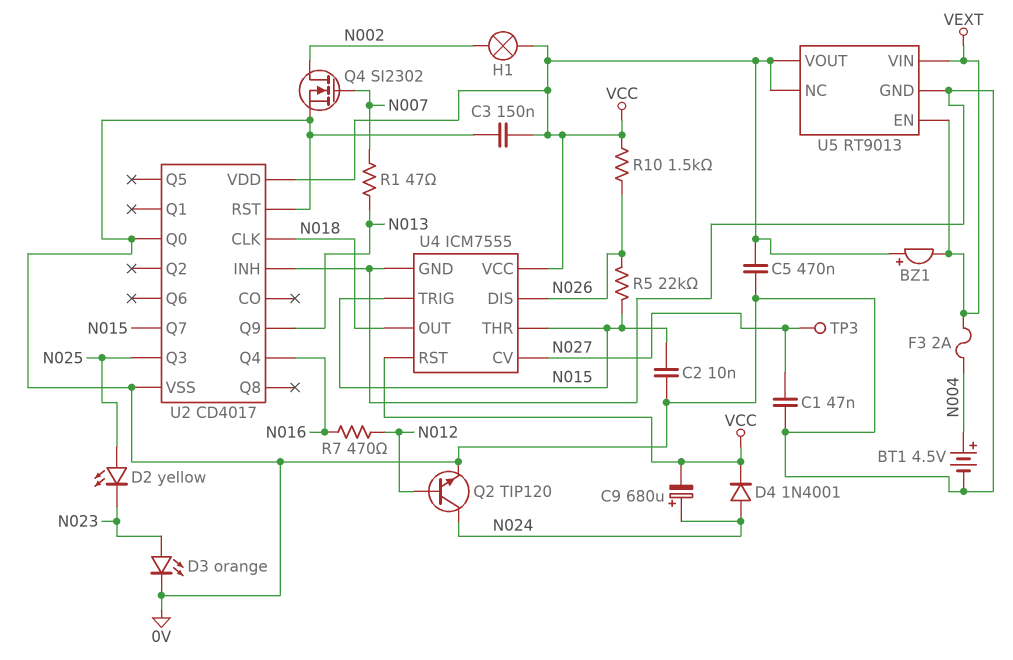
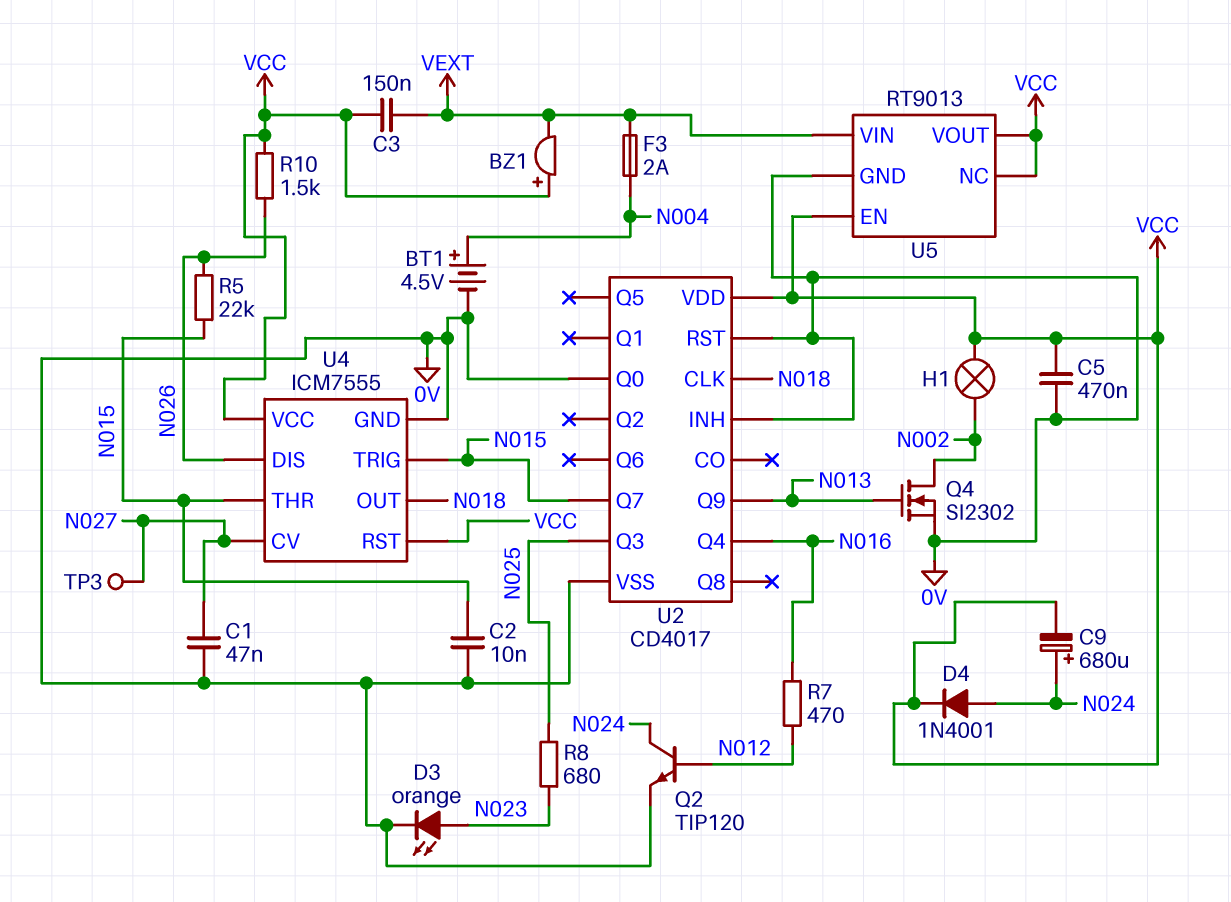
C3: 150nF (0V, VCC) -> 150nF (VCC, VEXT)
D2: LED yellow (A N025, K N023) -> none
Q4: NMOS SI2302 (G N007, D N002, S 0V) -> NMOS SI2302 (G N013, D N002, S 0V)
R1: 47 (N007, N013) -> none
R8: none -> 680 (N023, N025)
U5 pin EN: VEXT -> VCC

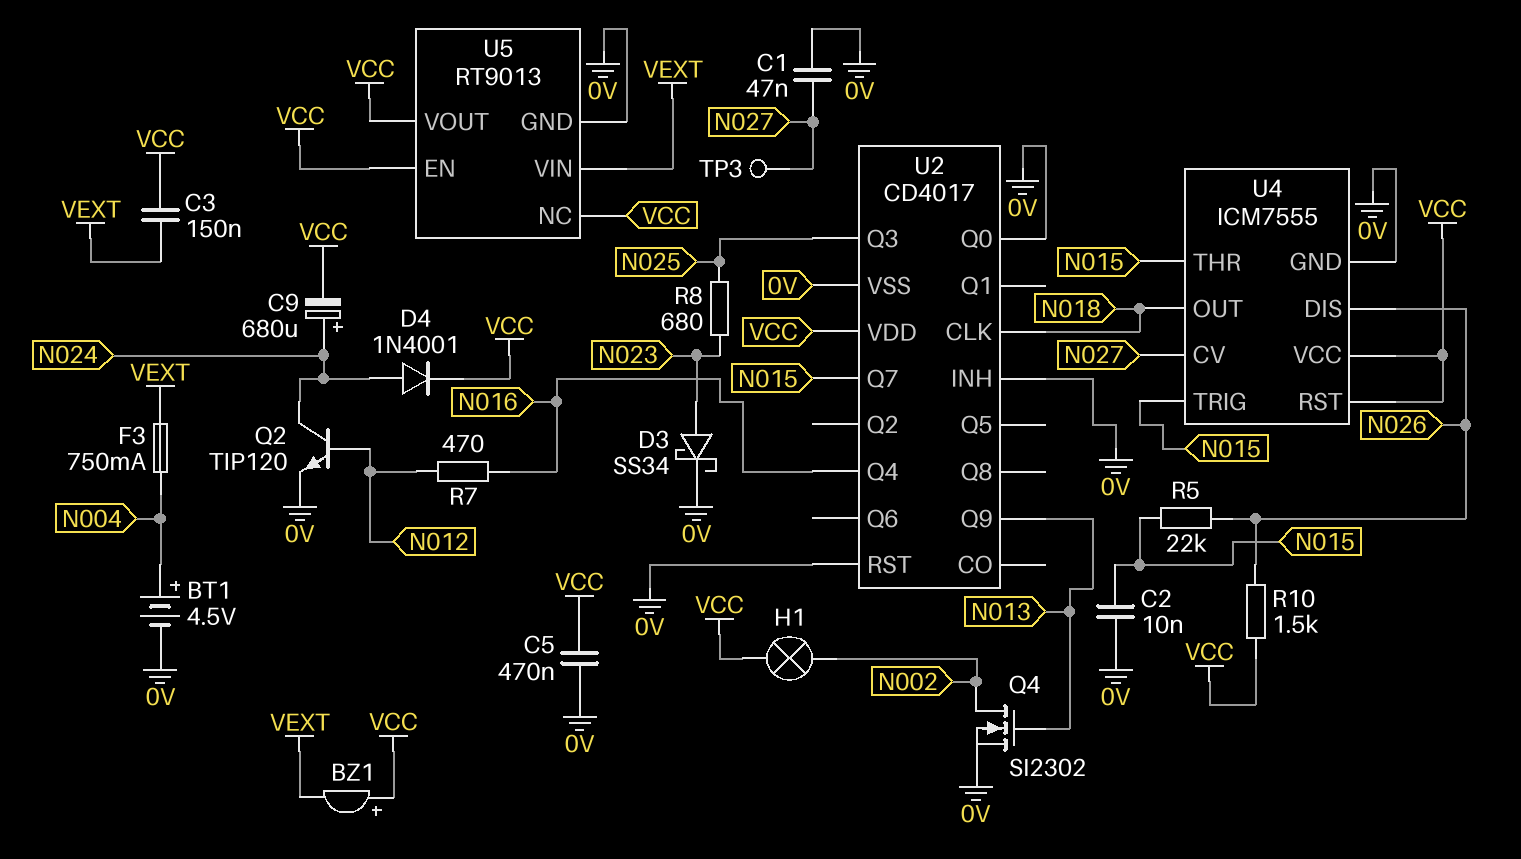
D3: LED orange (A N023, K 0V) -> schottky SS34 (A N023, K 0V)
F3: 2A (N004, VEXT) -> 750mA (N004, VEXT)

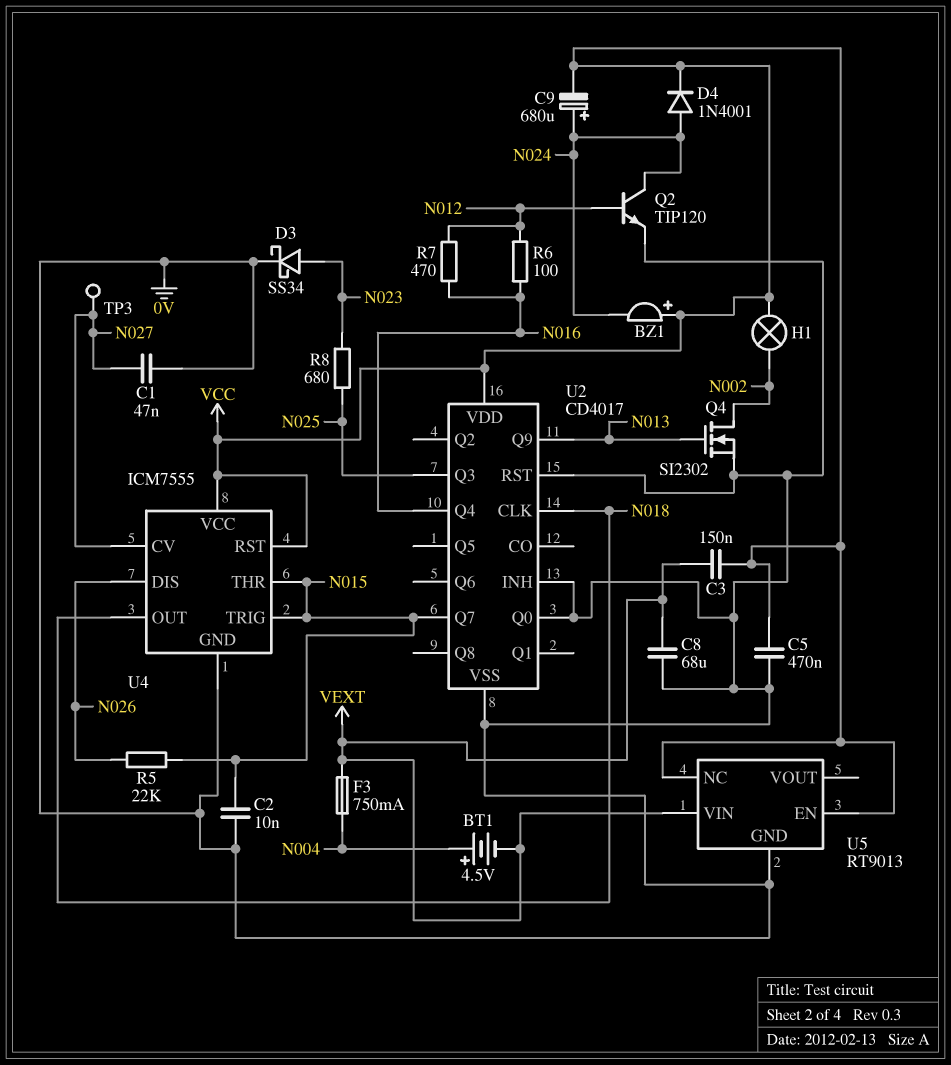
BT1: 4.5V (plus N004, minus 0V) -> 4.5V (plus N004, minus VEXT)
BZ1: buzzer (plus VCC, minus VEXT) -> buzzer (plus VCC, minus N024)
C8: none -> 68uF (0V, VEXT)
R6: none -> 100 (N012, N016)
R10: 1.5k (N026, VCC) -> none
U5 pin VOUT: VCC -> none

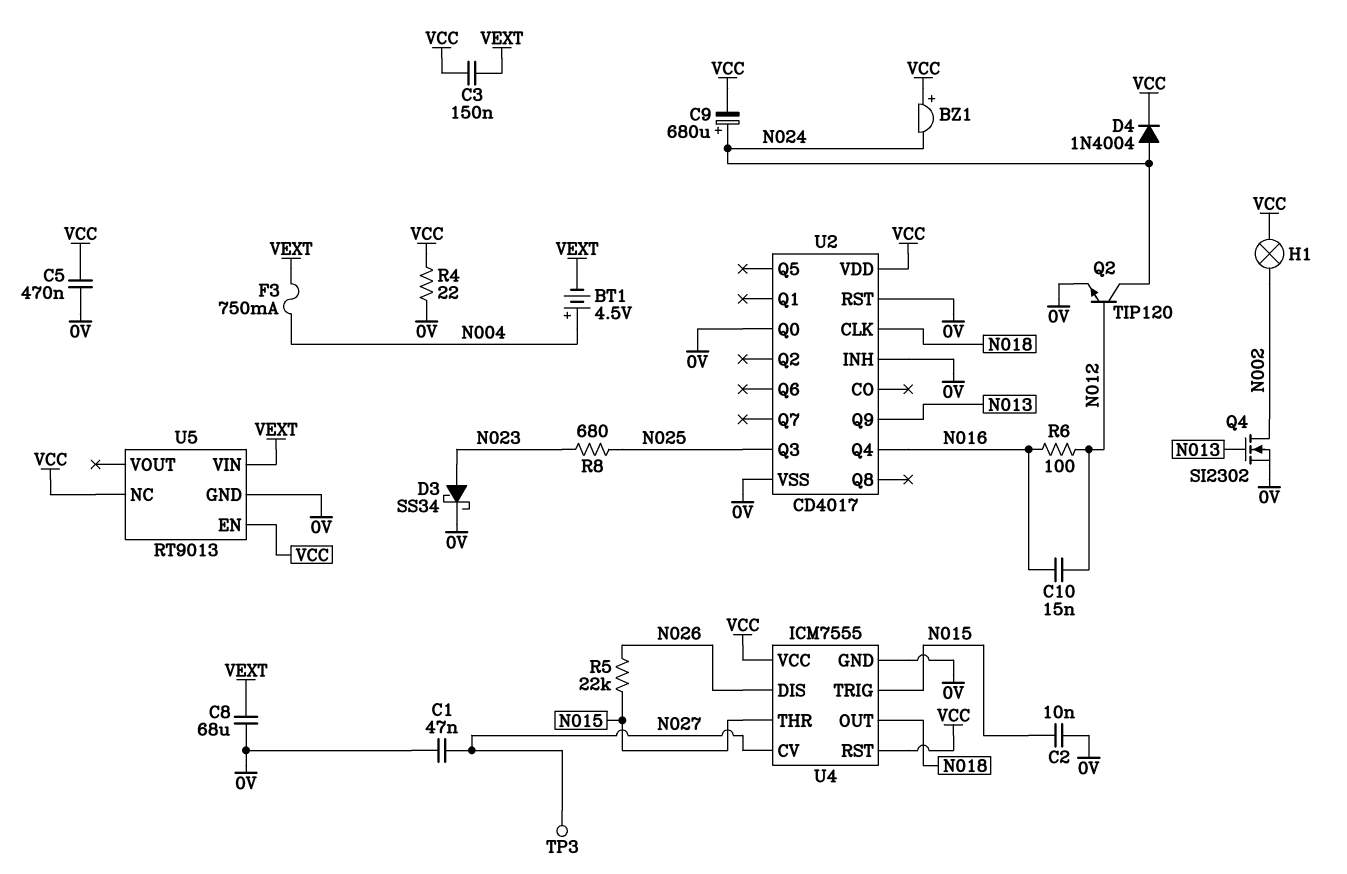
C10: none -> 15nF (N012, N016)
D4: diode 1N4001 (A N024, K VCC) -> diode 1N4004 (A N024, K VCC)
R4: none -> 22 (0V, VCC)
R7: 470 (N012, N016) -> none
U2 pin Q7: N015 -> none

